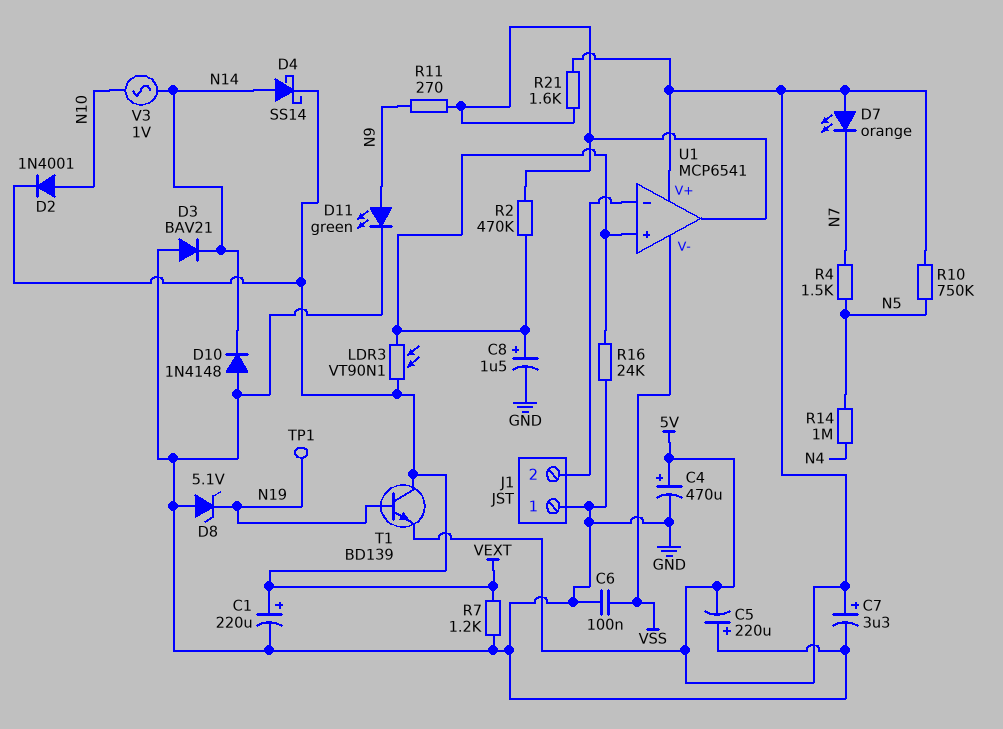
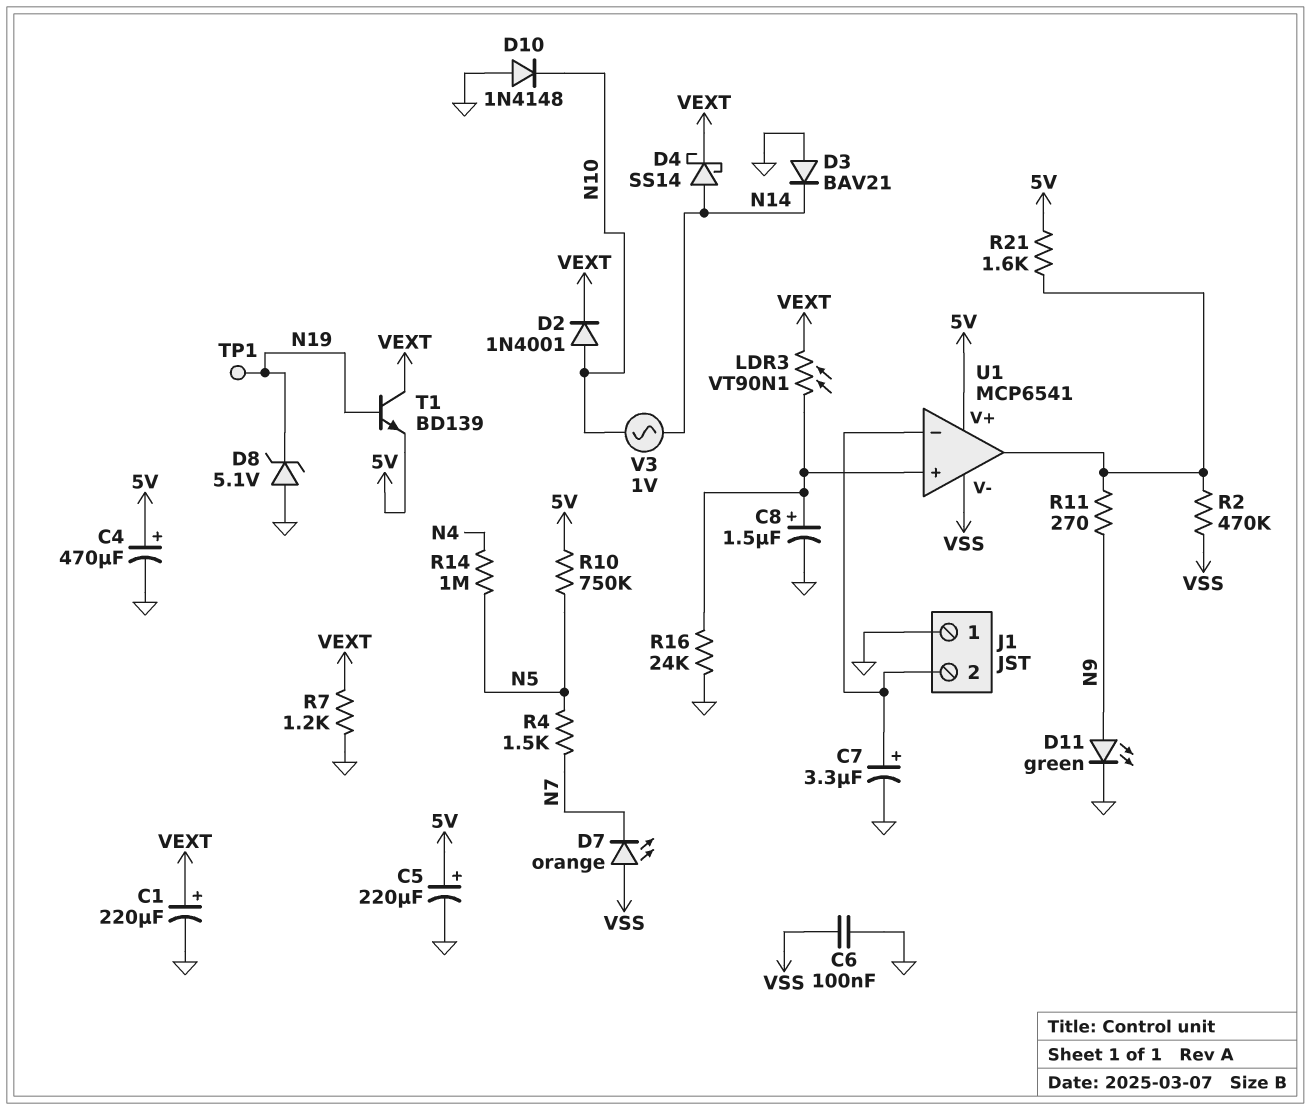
C5: 220uF (plus GND, minus 5V) -> 220uF (plus 5V, minus GND)
C7: 3.3uF (plus 5V, minus GND) -> 3.3uF (plus J1/2, minus GND)
D7: LED orange (A 5V, K N7) -> LED orange (A VSS, K N7)
D10: diode 1N4148 (A GND, K N14) -> diode 1N4148 (A GND, K N10)
R2: 470k (U1/in+, U1/out) -> 470k (U1/out, VSS)

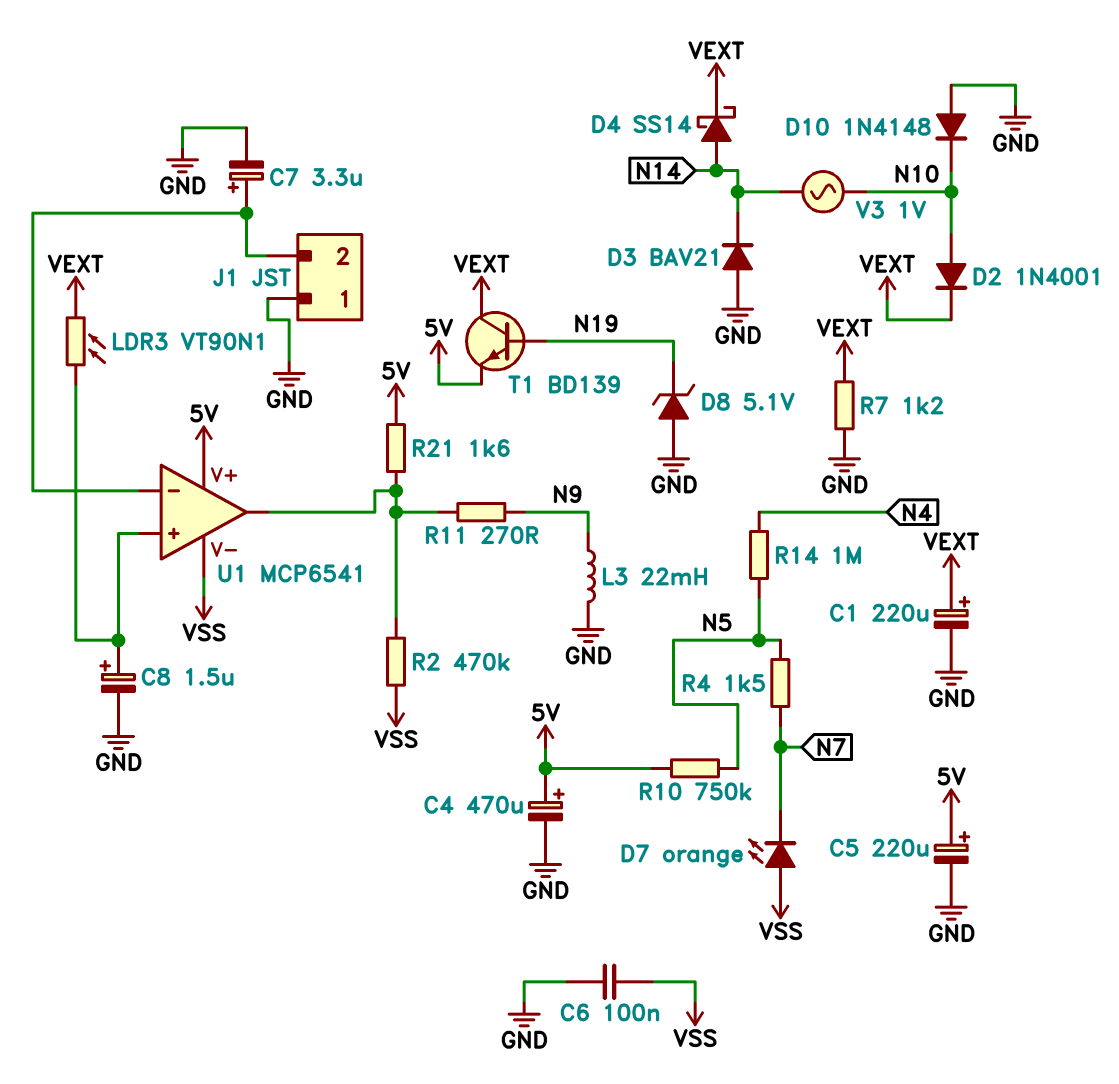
D11: LED green (A N9, K GND) -> none
L3: none -> 22mH (GND, N9)
R16: 24k (GND, U1/in+) -> none
TP1: test point (N19) -> none

